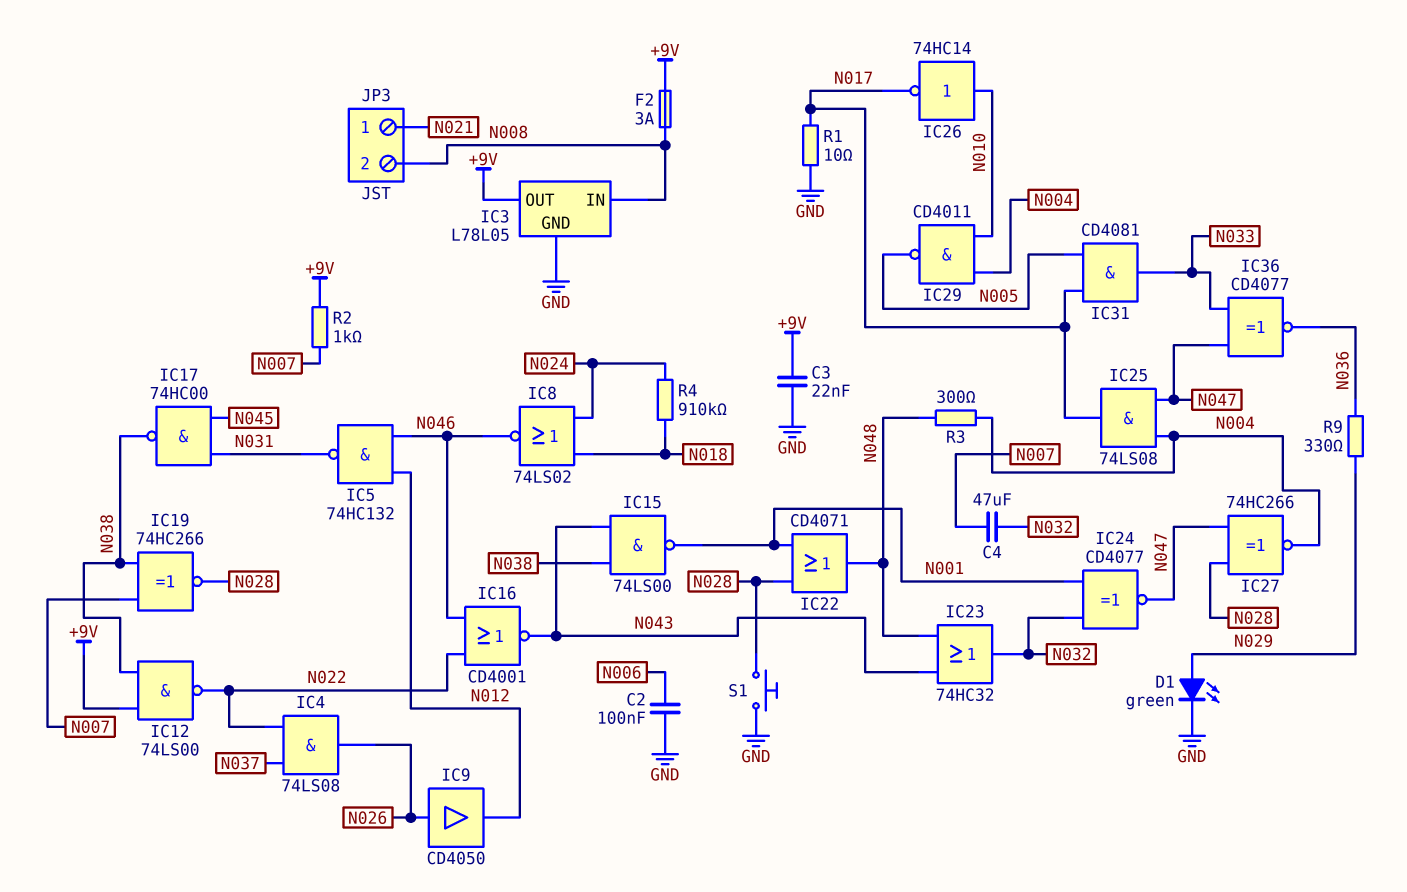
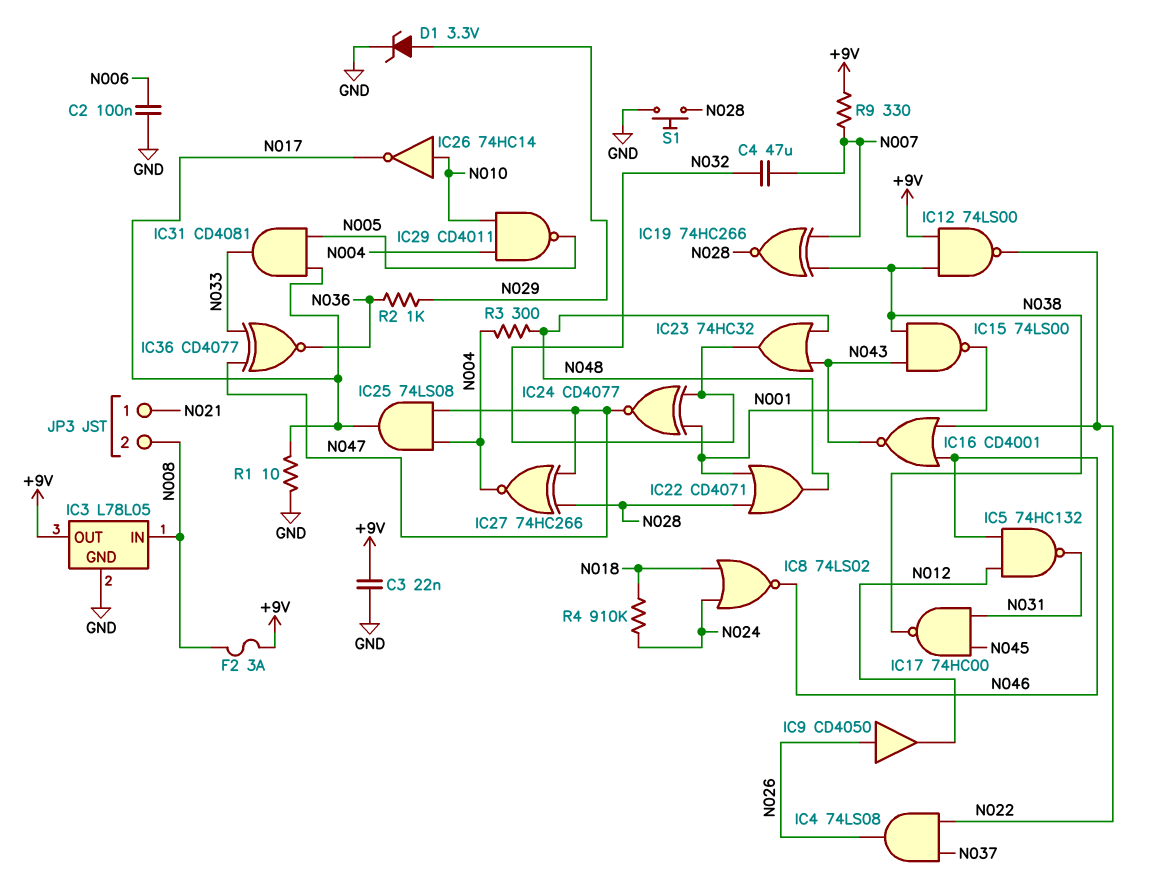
D1: LED green (A N029, K GND) -> zener 3.3V (A N029, K GND)
R2: 1k (+9V, N007) -> 1k (N029, N036)
R9: 330 (N029, N036) -> 330 (+9V, N007)

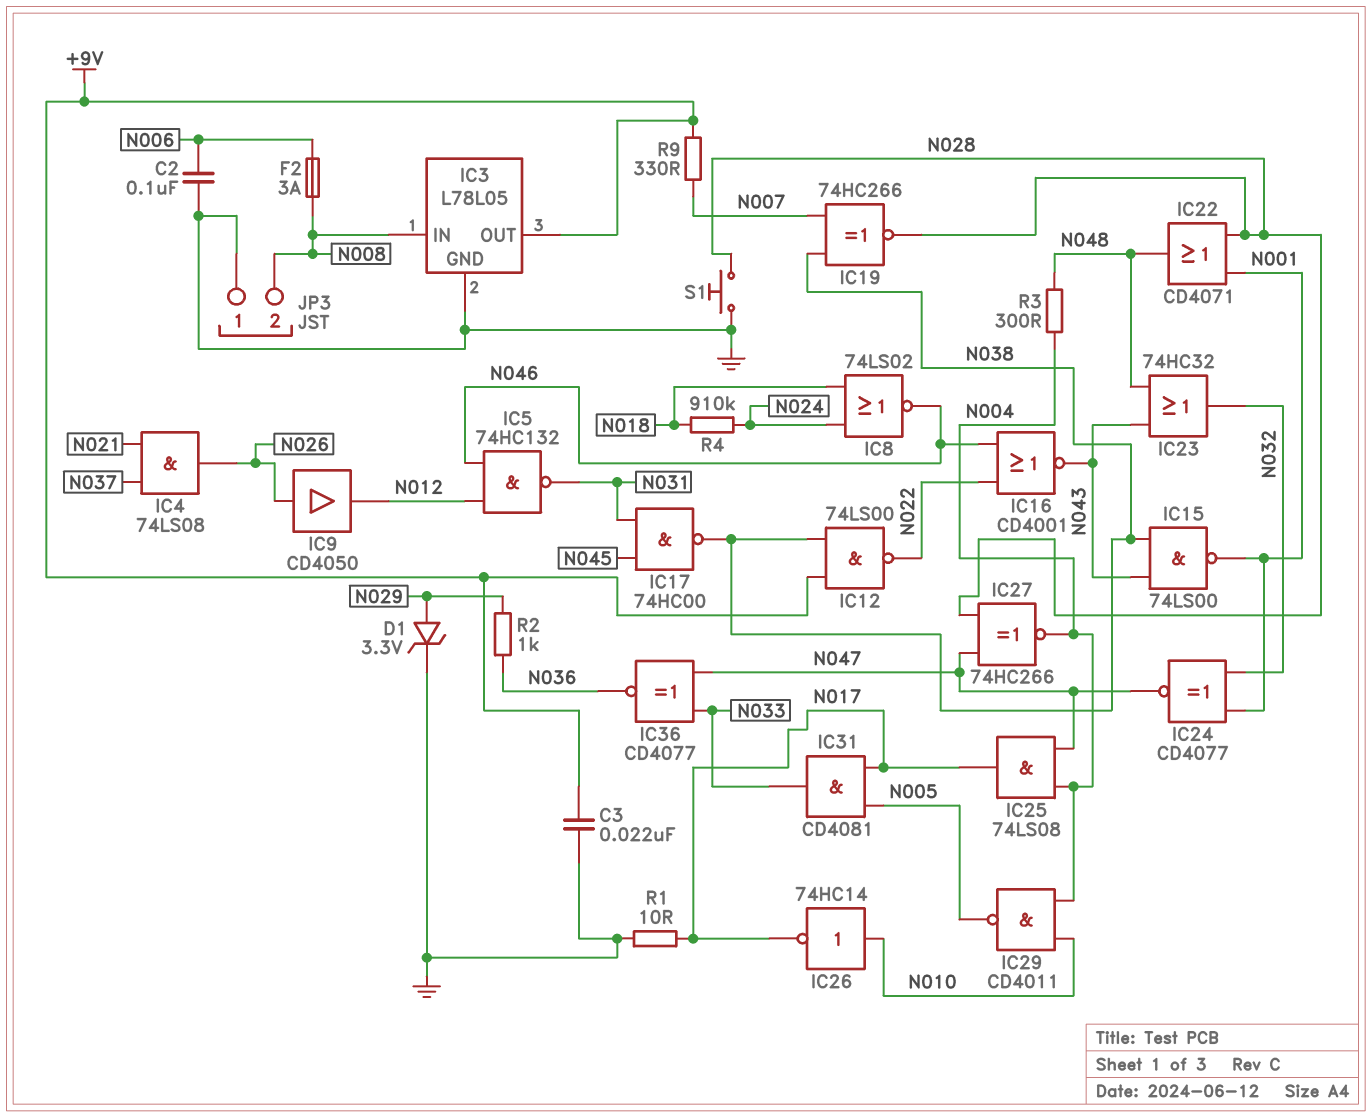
C4: 47uF (N007, N032) -> none
F2: 3A (+9V, N008) -> 3A (N006, N008)
IC4: AND 74LS08 (in N022, in N037, out N026) -> AND 74LS08 (in N021, in N037, out N026)
JP3 pin 1: N021 -> GND

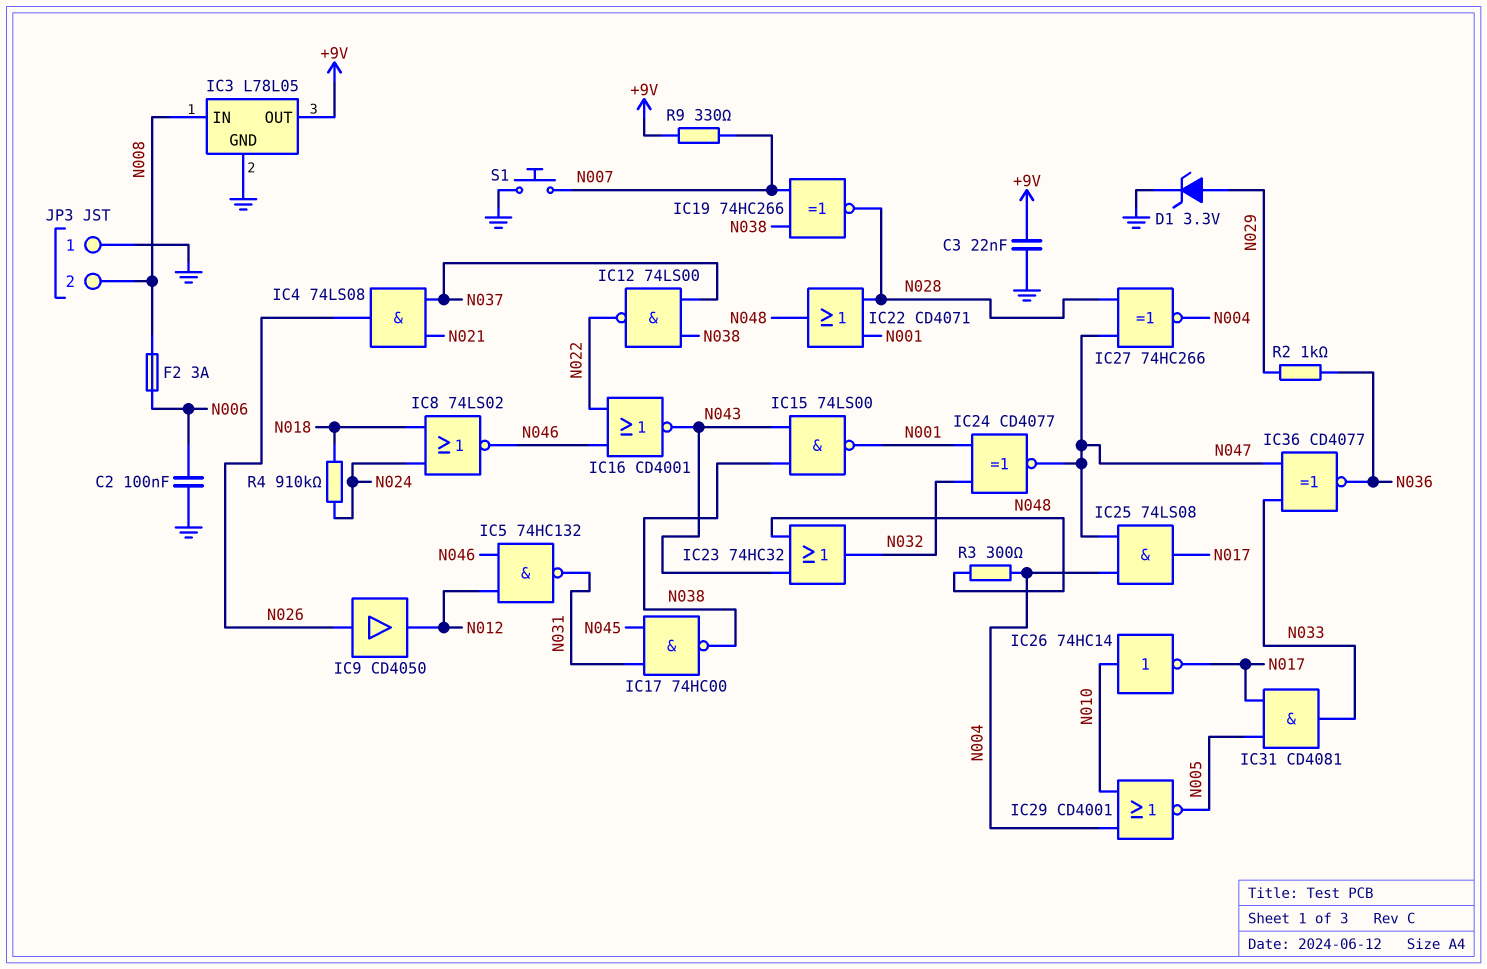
IC12: NAND 74LS00 (in +9V, in N038, out N022) -> NAND 74LS00 (in N037, in N038, out N022)
IC29: NAND CD4011 (in N004, in N010, out N005) -> NOR CD4001 (in N004, in N010, out N005)
R1: 10 (GND, N017) -> none
S1: button (GND, N028) -> button (GND, N007)

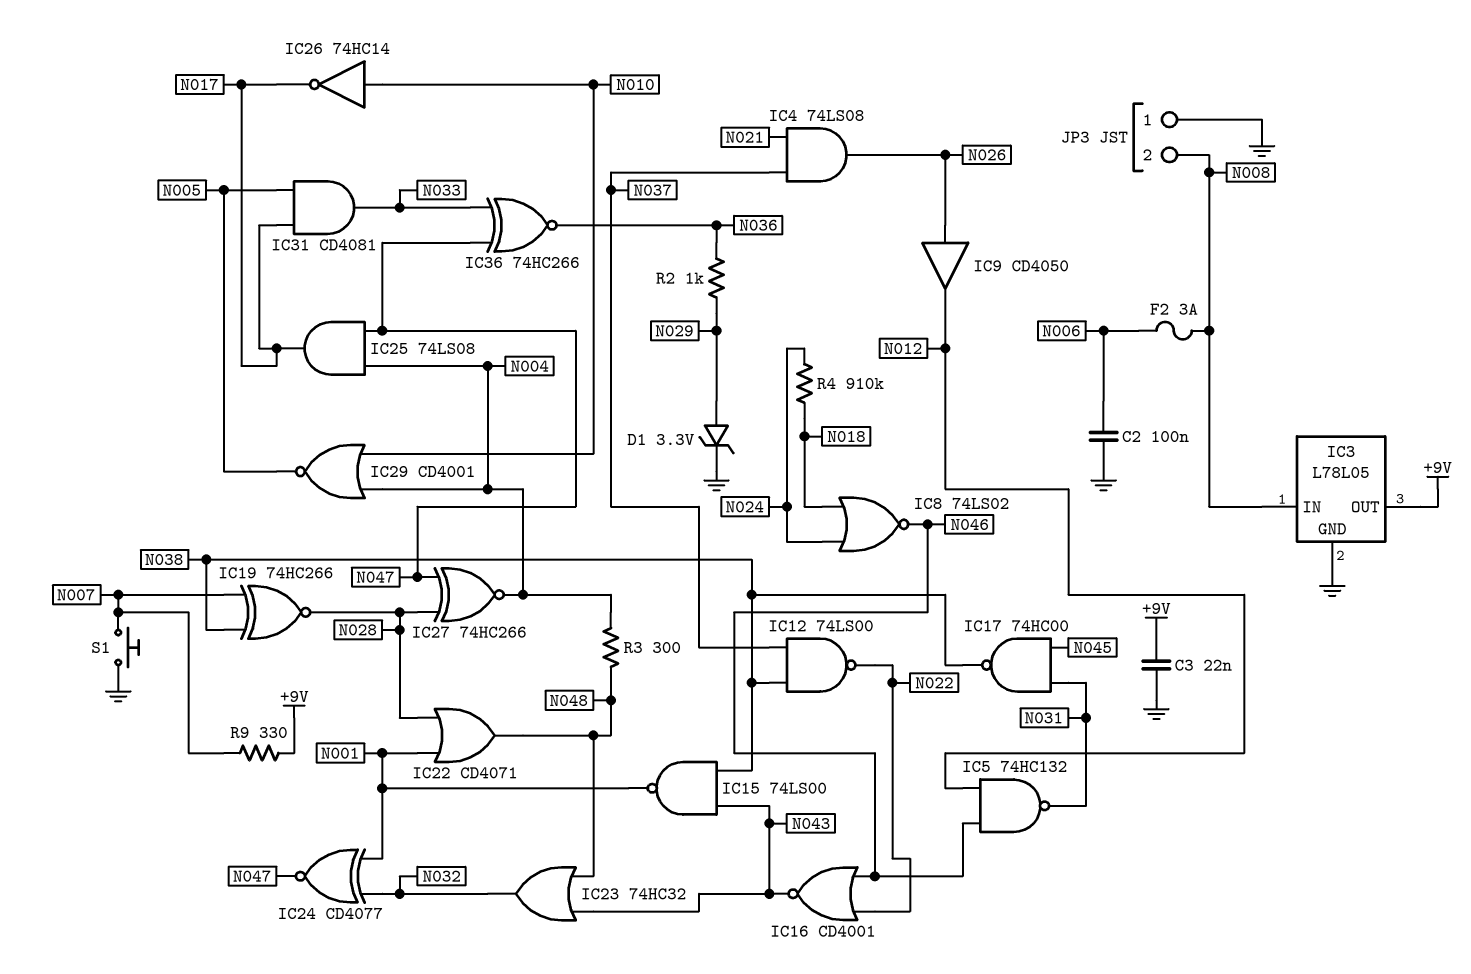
IC36: XNOR CD4077 (in N033, in N047, out N036) -> XNOR 74HC266 (in N033, in N047, out N036)

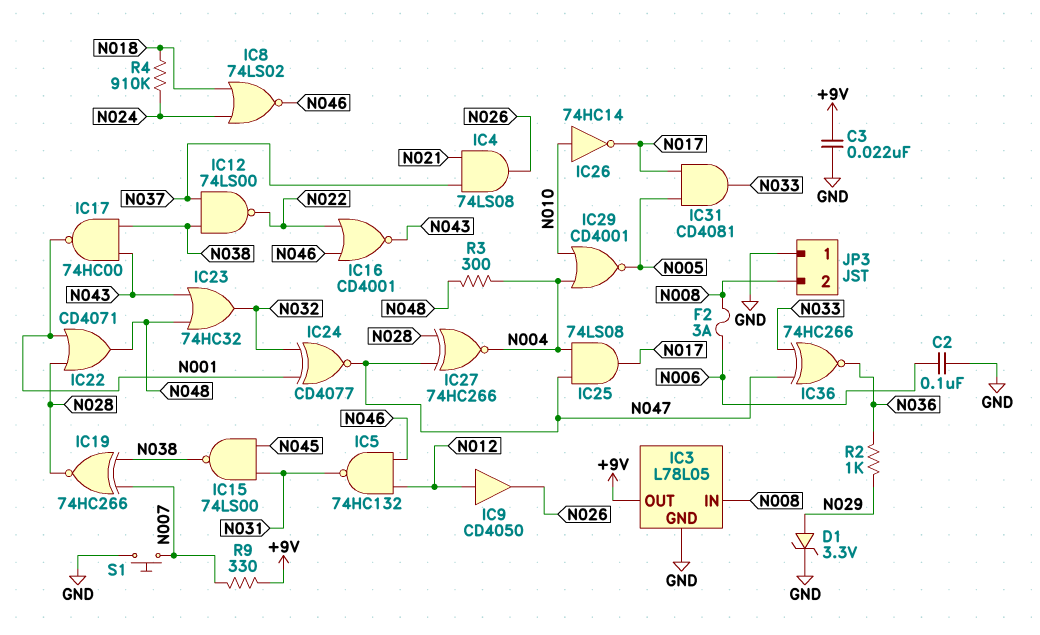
IC9: buffer CD4050 (in N026, out N012) -> buffer CD4050 (in N012, out N026)
IC15: NAND 74LS00 (in N038, in N043, out N001) -> NAND 74LS00 (in N031, in N045, out N038)
IC17: NAND 74HC00 (in N031, in N045, out N038) -> NAND 74HC00 (in N038, in N043, out N001)

